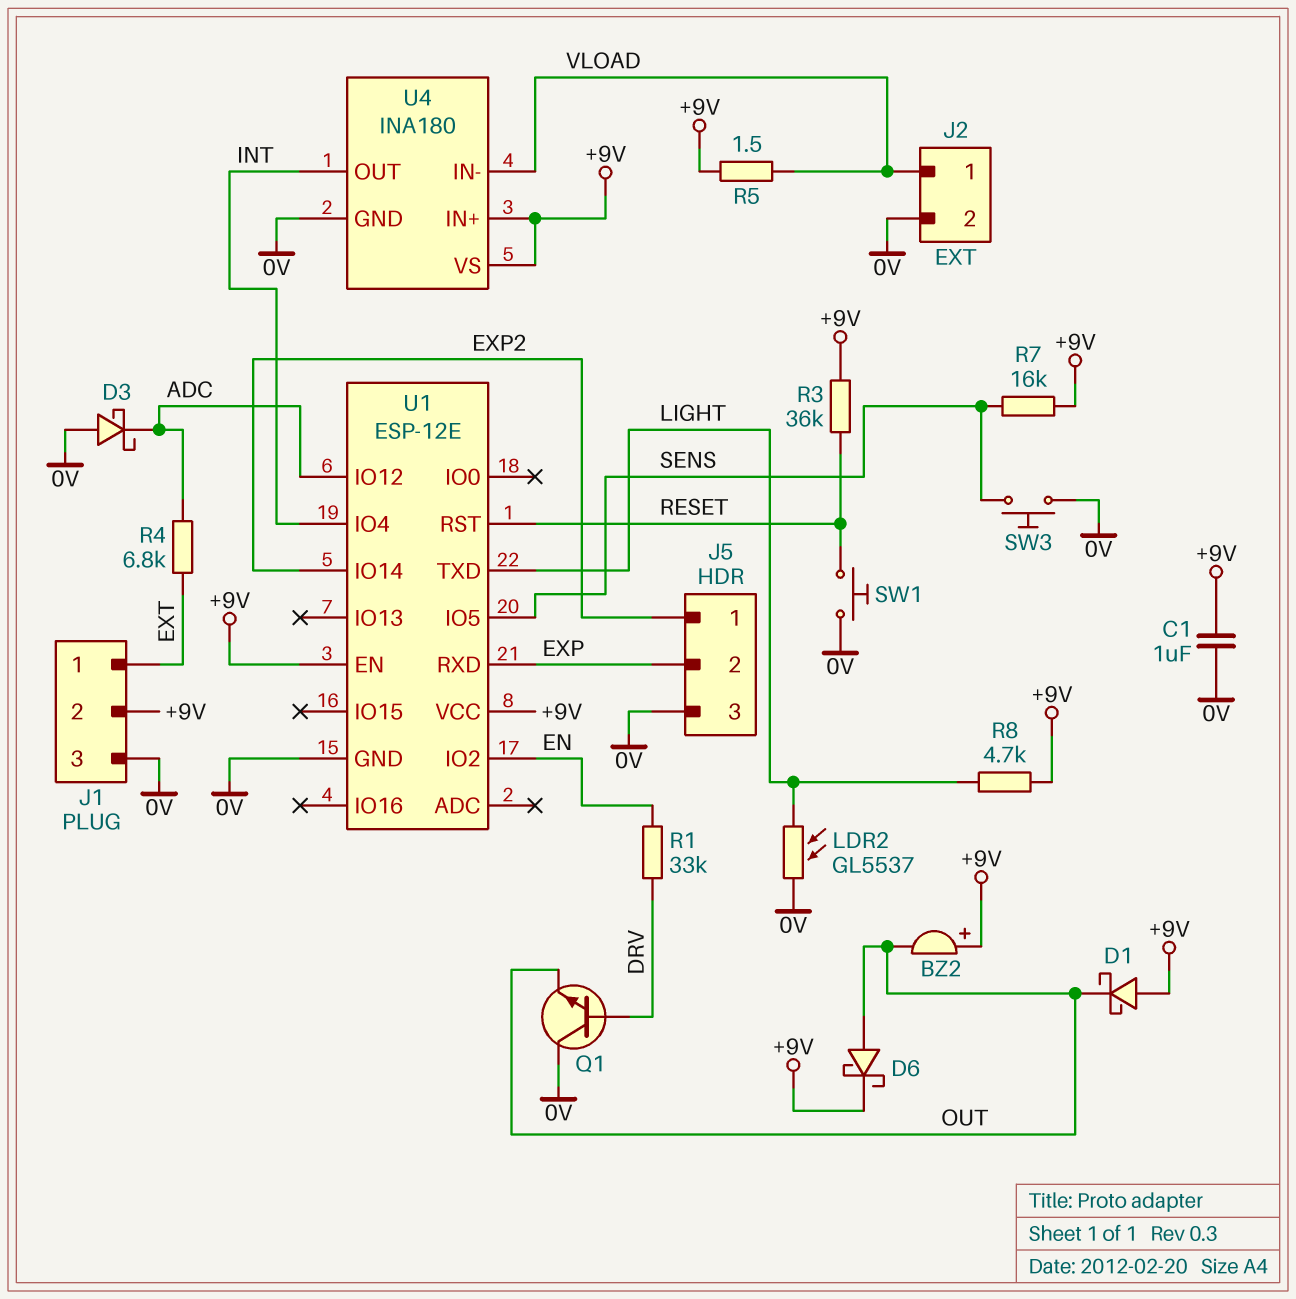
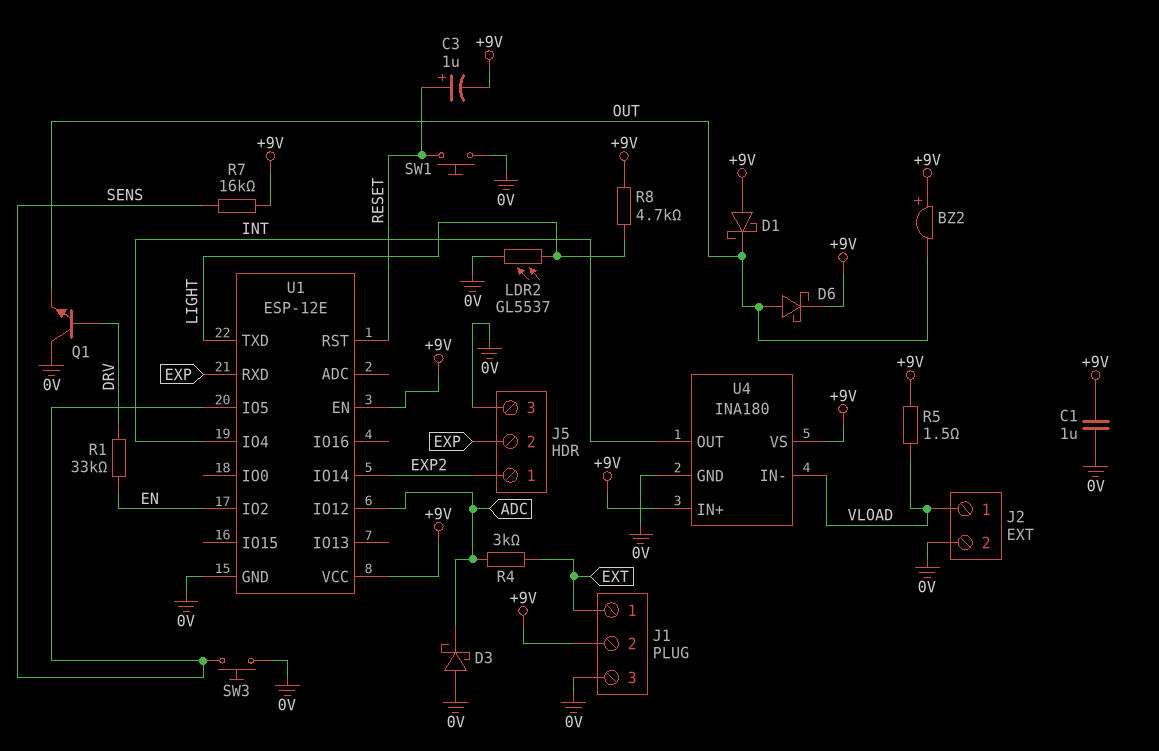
C3: none -> 1uF (plus RESET, minus +9V)
R3: 36k (+9V, RESET) -> none
R4: 6.8k (ADC, EXT) -> 3k (ADC, EXT)

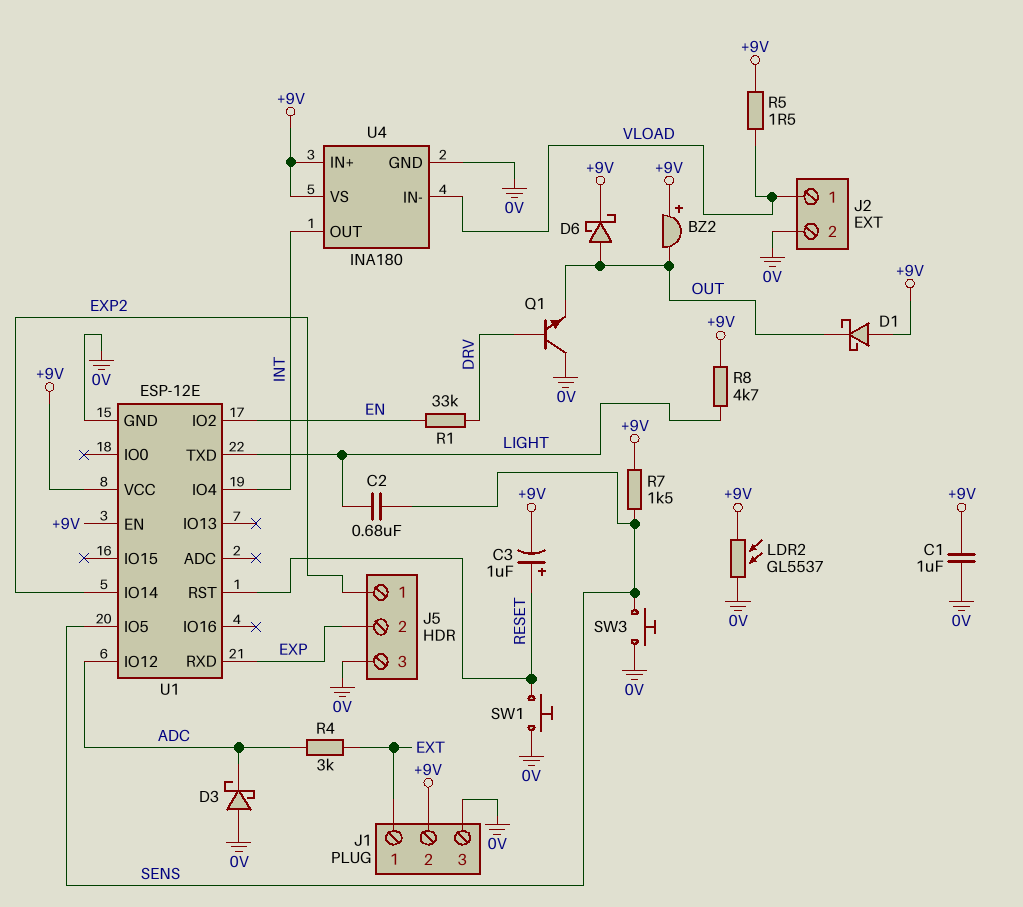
C2: none -> 680nF (LIGHT, SENS)
LDR2: GL5537 (0V, LIGHT) -> GL5537 (+9V, 0V)
R7: 16k (+9V, SENS) -> 1.5k (+9V, SENS)

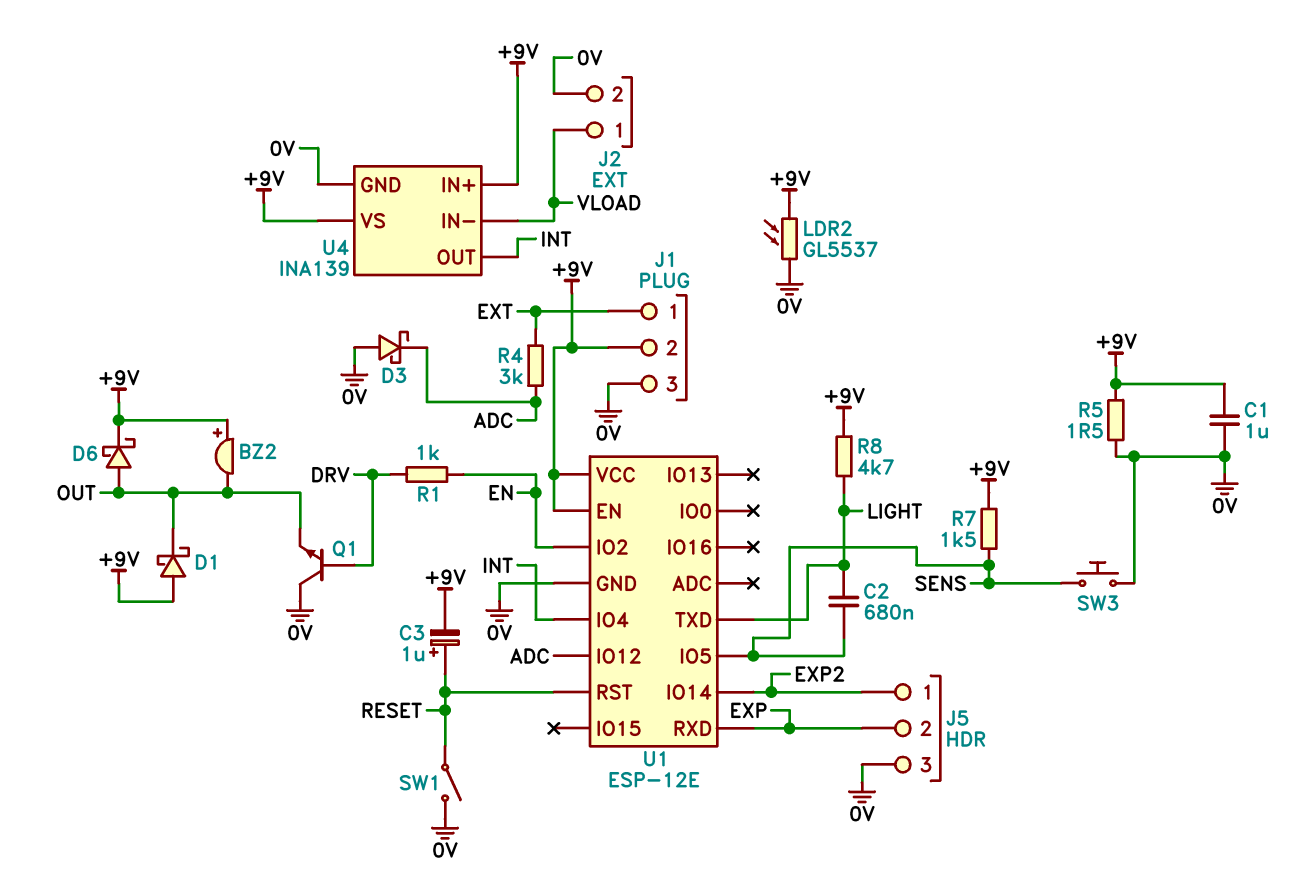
R1: 33k (DRV, EN) -> 1k (DRV, EN)
R5: 1.5 (+9V, VLOAD) -> 1.5 (+9V, 0V)
SW1: button (0V, RESET) -> switch (0V, RESET)
U4: INA180 -> INA139

